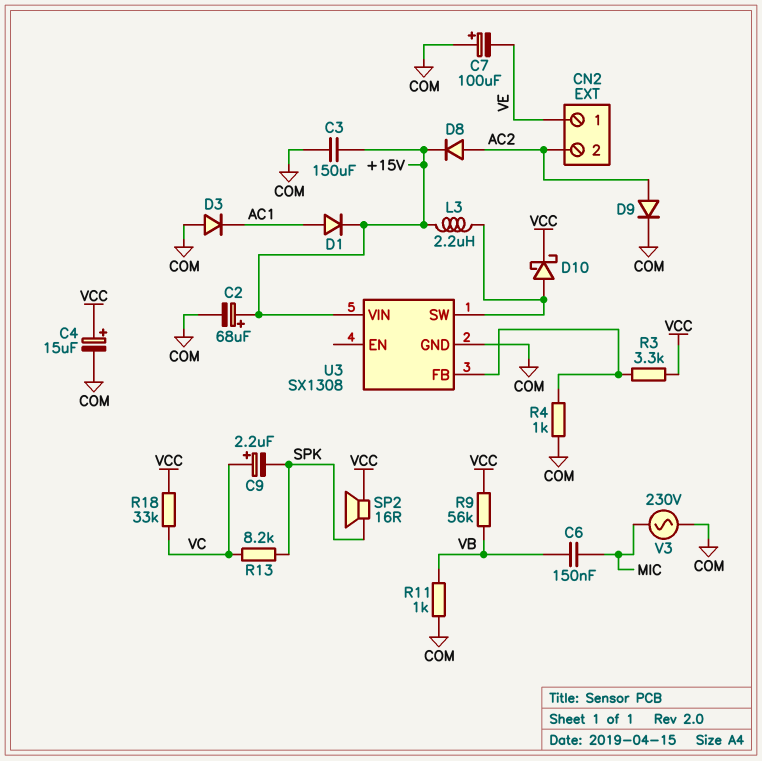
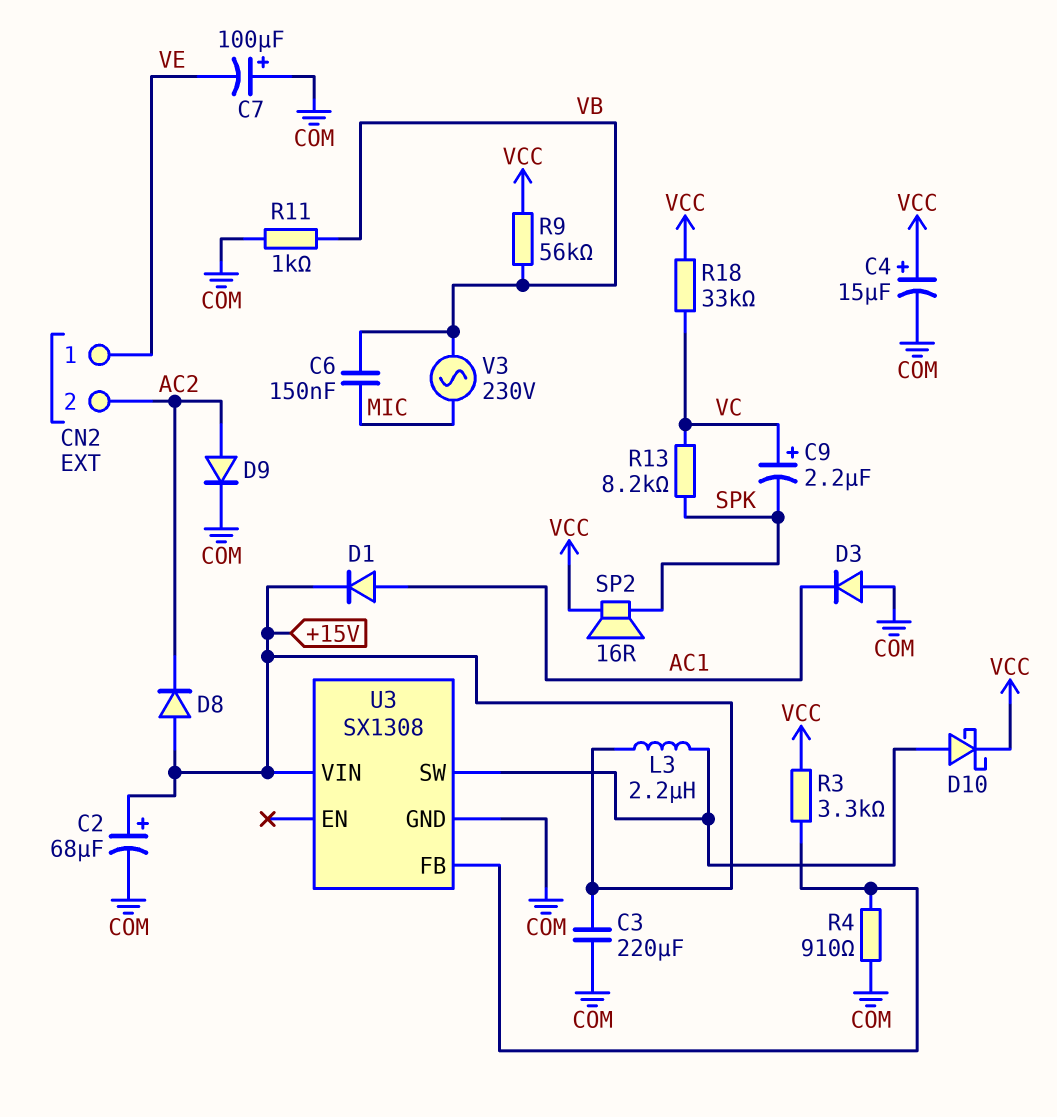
C3: 150uF (+15V, COM) -> 220uF (+15V, COM)
D8: diode (A AC2, K +15V) -> diode (A +15V, K AC2)
R4: 1k (COM, U3/FB) -> 910 (COM, U3/FB)
V3: AC 230V (COM, MIC) -> AC 230V (MIC, VB)

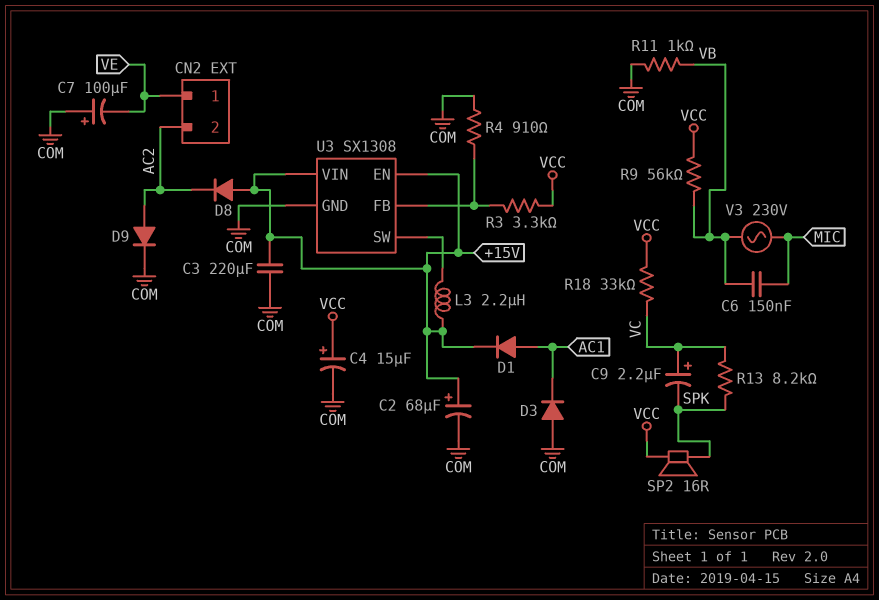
D10: schottky (A U3/SW, K VCC) -> none
U3 pin EN: none -> +15V

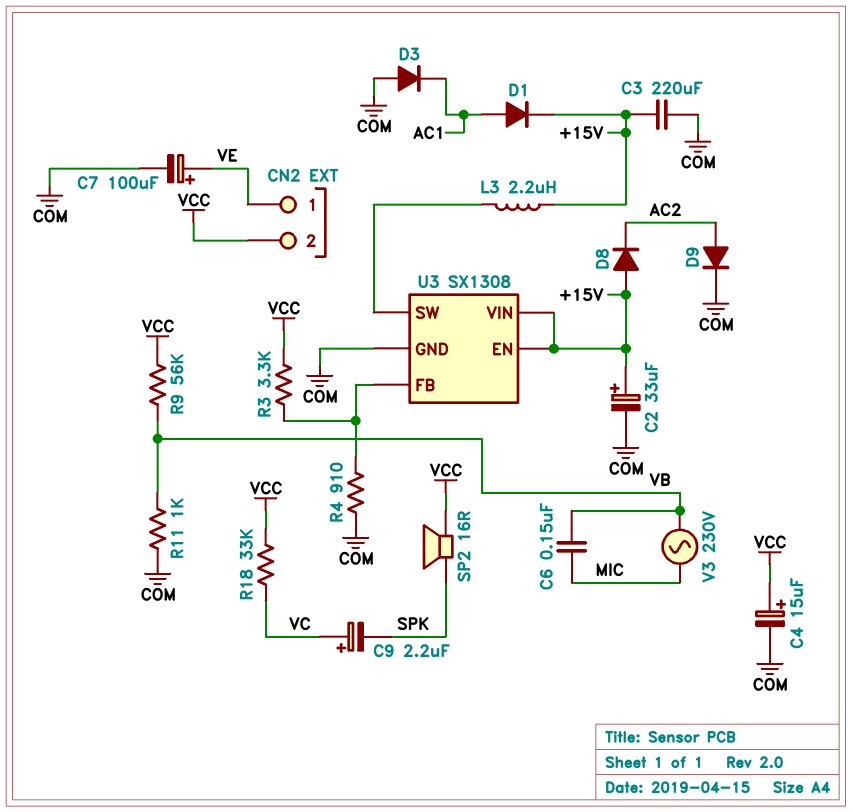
C2: 68uF (plus +15V, minus COM) -> 33uF (plus +15V, minus COM)
C7: 100uF (plus COM, minus VE) -> 100uF (plus VE, minus COM)
CN2 pin 2: AC2 -> VCC
R13: 8.2k (SPK, VC) -> none

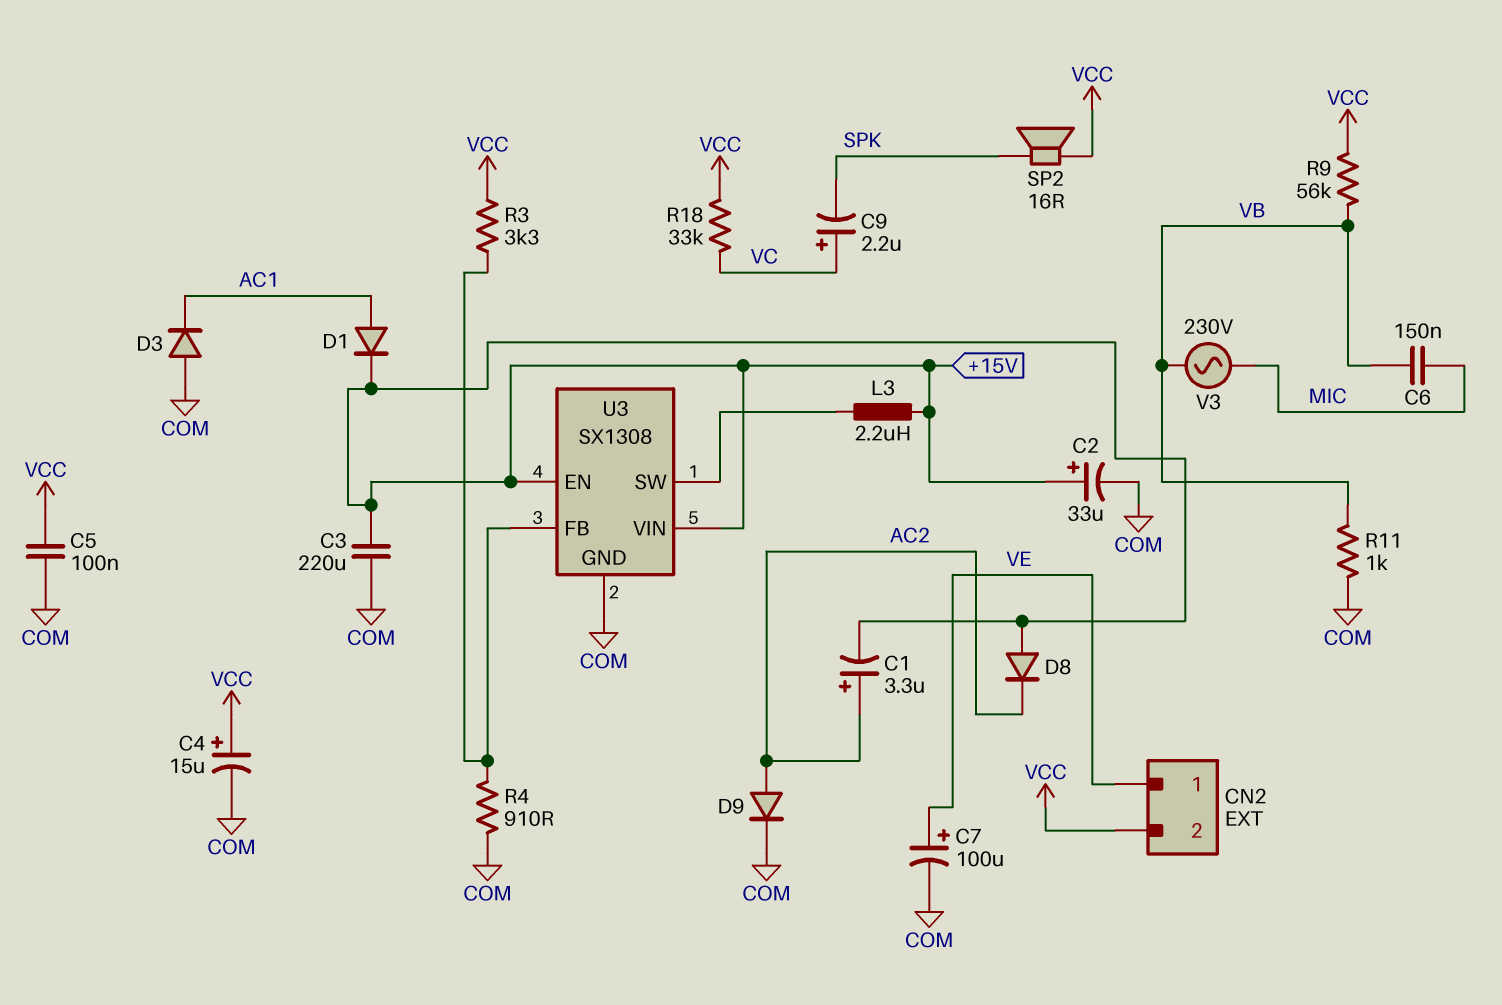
C1: none -> 3.3uF (plus AC2, minus +15V)
C5: none -> 100nF (COM, VCC)

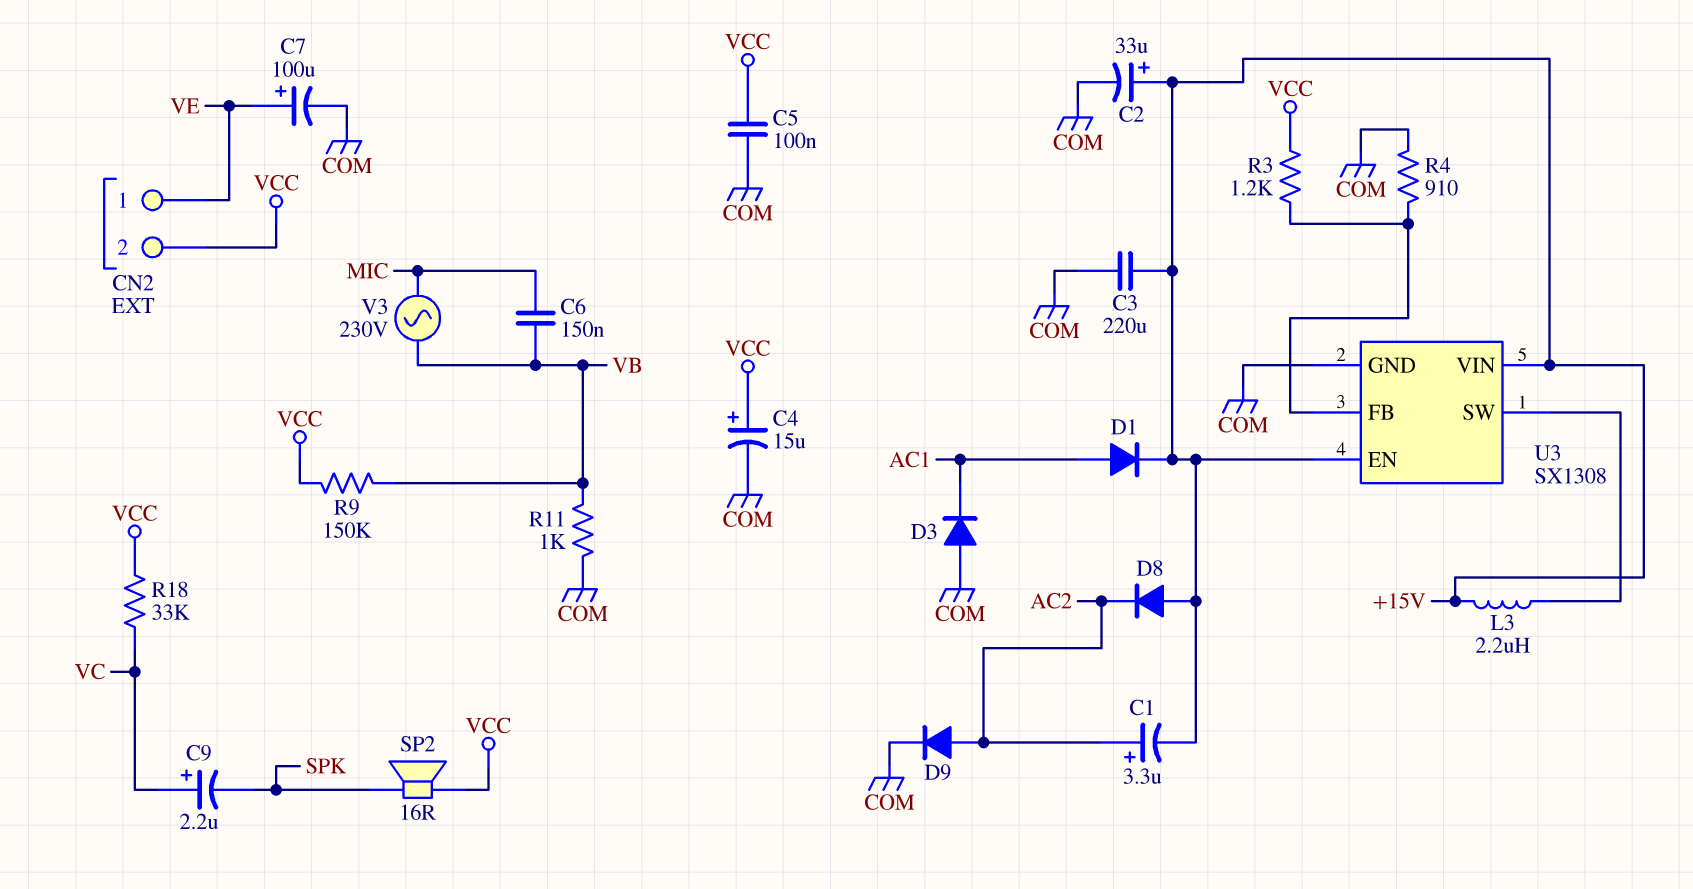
R3: 3.3k (U3/FB, VCC) -> 1.2k (U3/FB, VCC)
R9: 56k (VB, VCC) -> 150k (VB, VCC)

